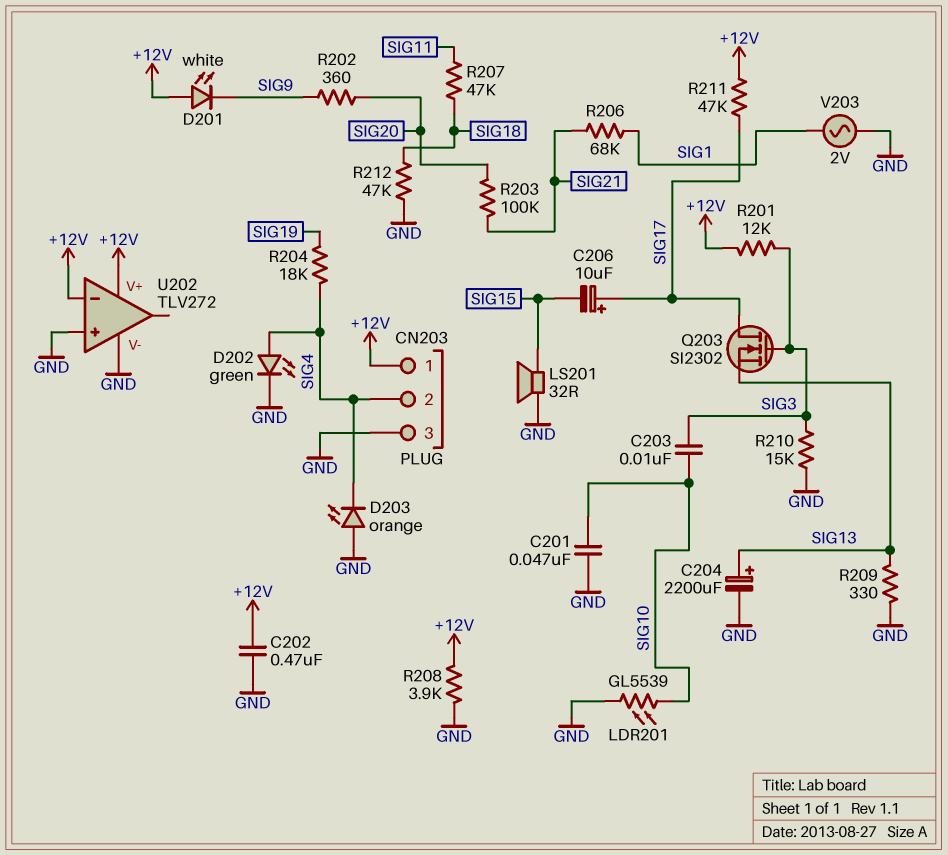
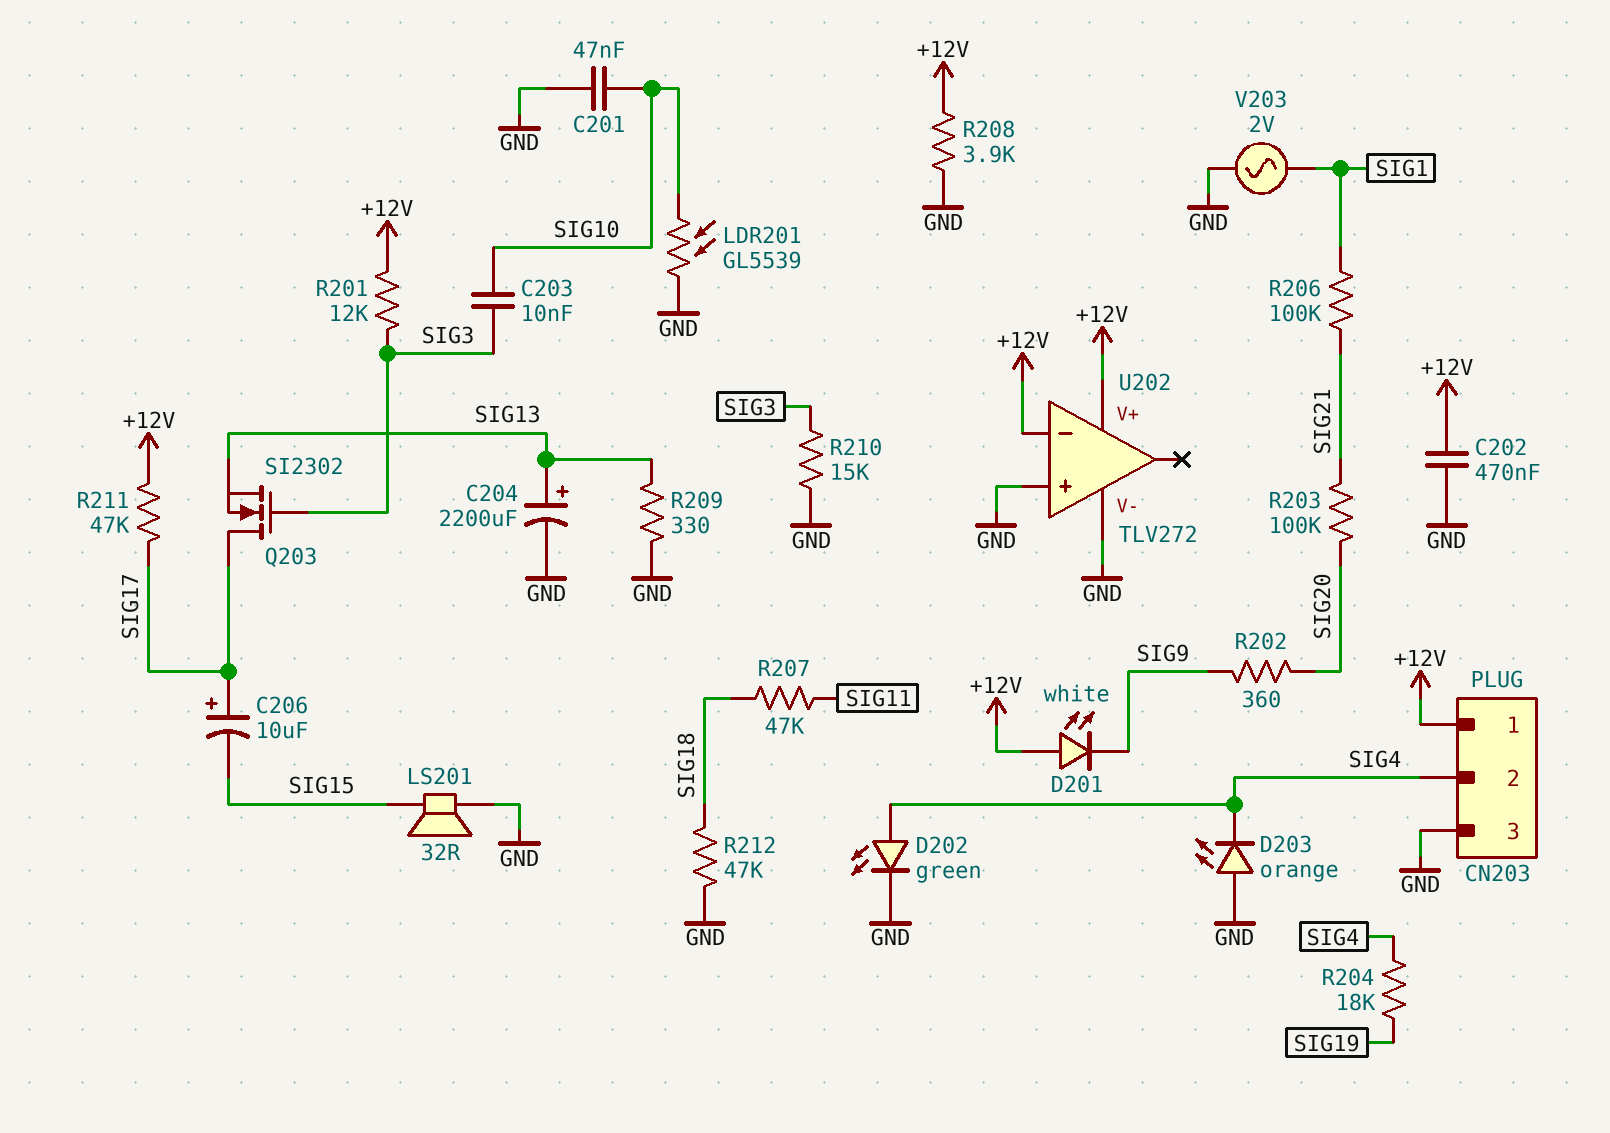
R206: 68k (SIG1, SIG21) -> 100k (SIG1, SIG21)

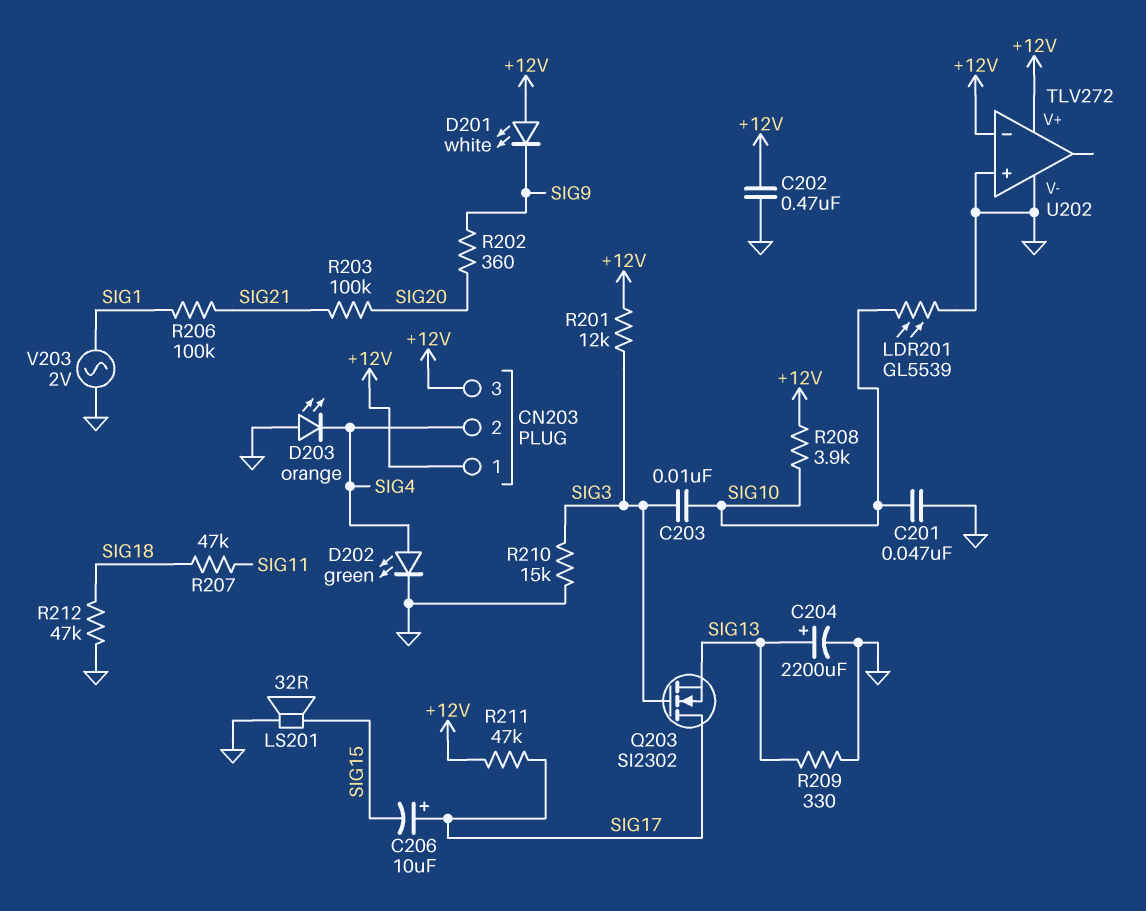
CN203 pin 3: GND -> +12V
R204: 18k (SIG4, SIG19) -> none
R208: 3.9k (+12V, GND) -> 3.9k (+12V, SIG10)

